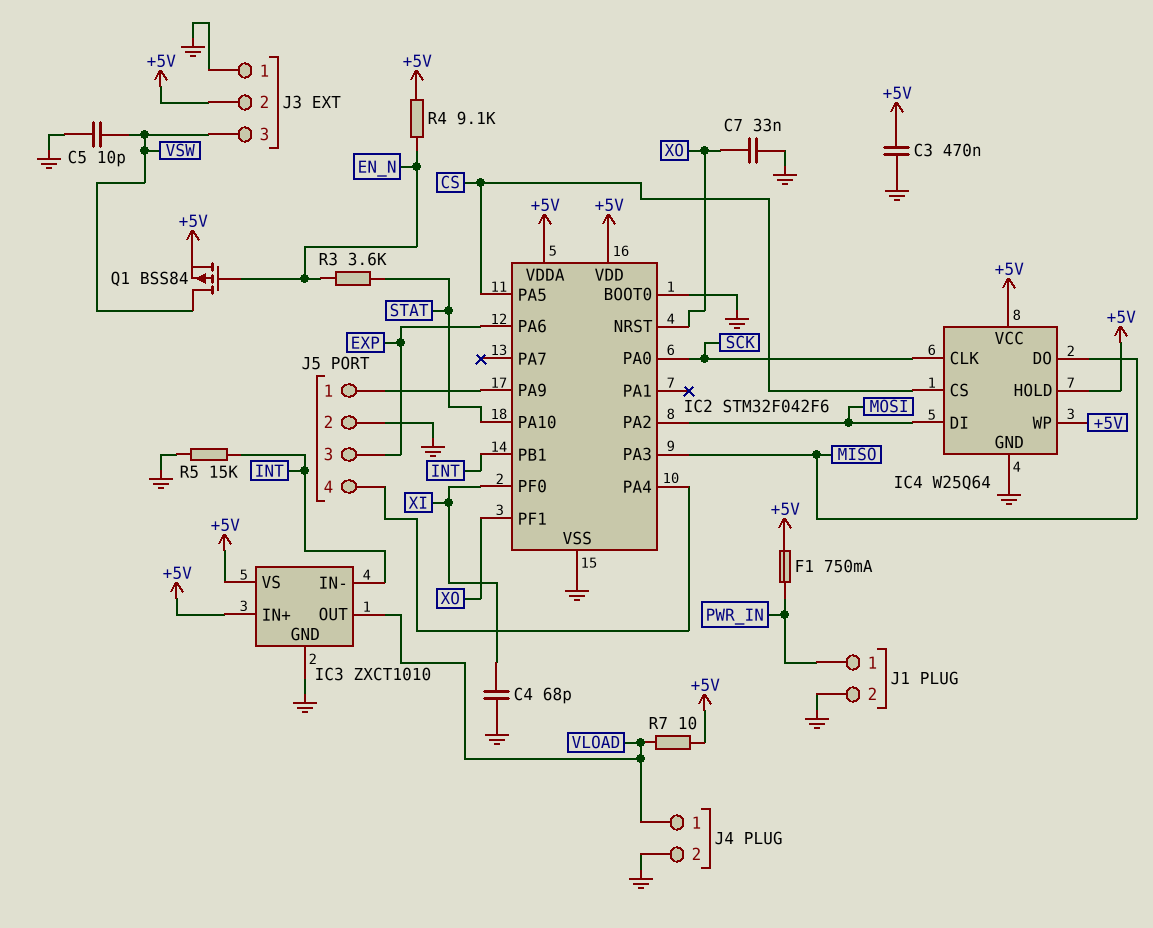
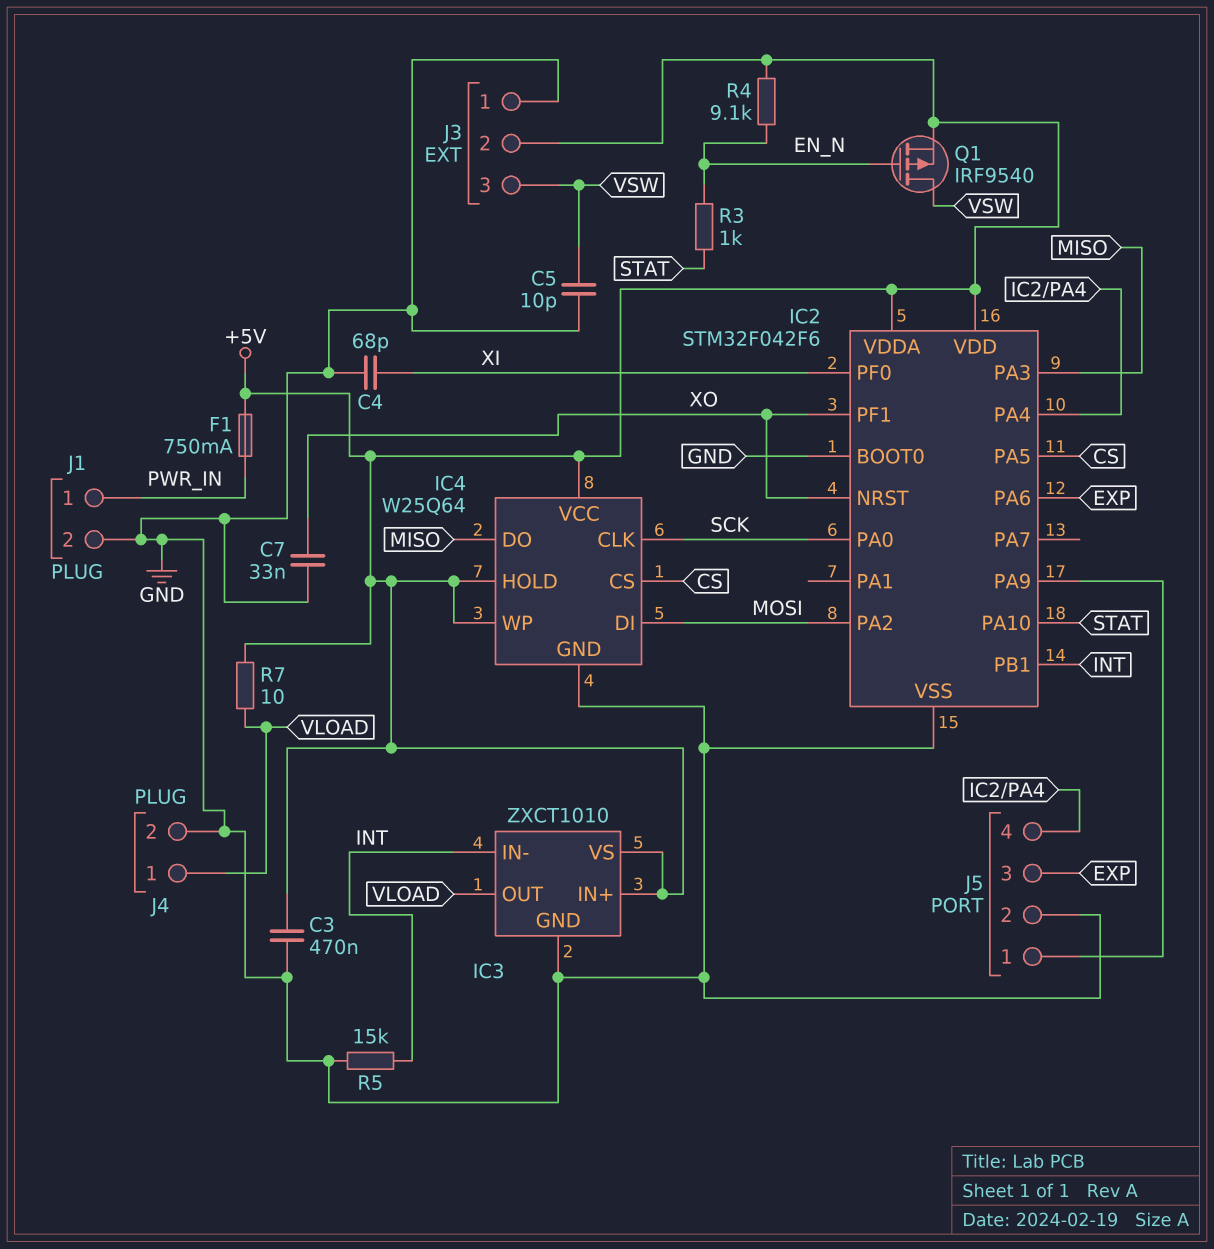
Q1: PMOS BSS84 (G EN_N, D VSW, S +5V) -> PMOS IRF9540 (G EN_N, D VSW, S +5V)
R3: 3.6k (EN_N, STAT) -> 1k (EN_N, STAT)

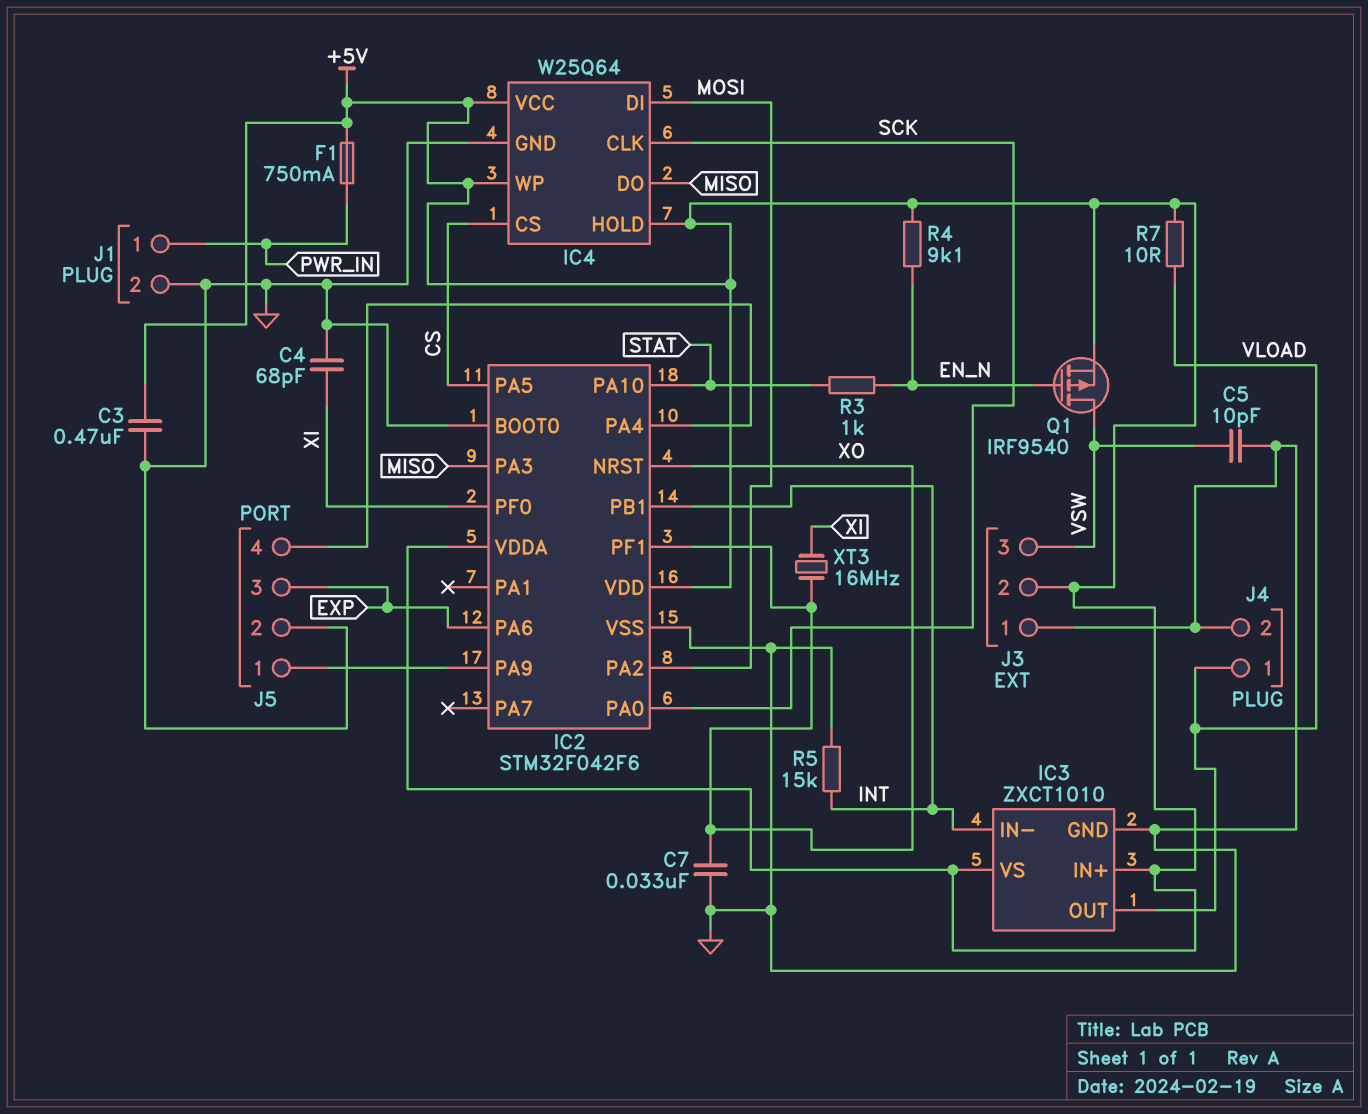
XT3: none -> 16MHz (XI, XO)

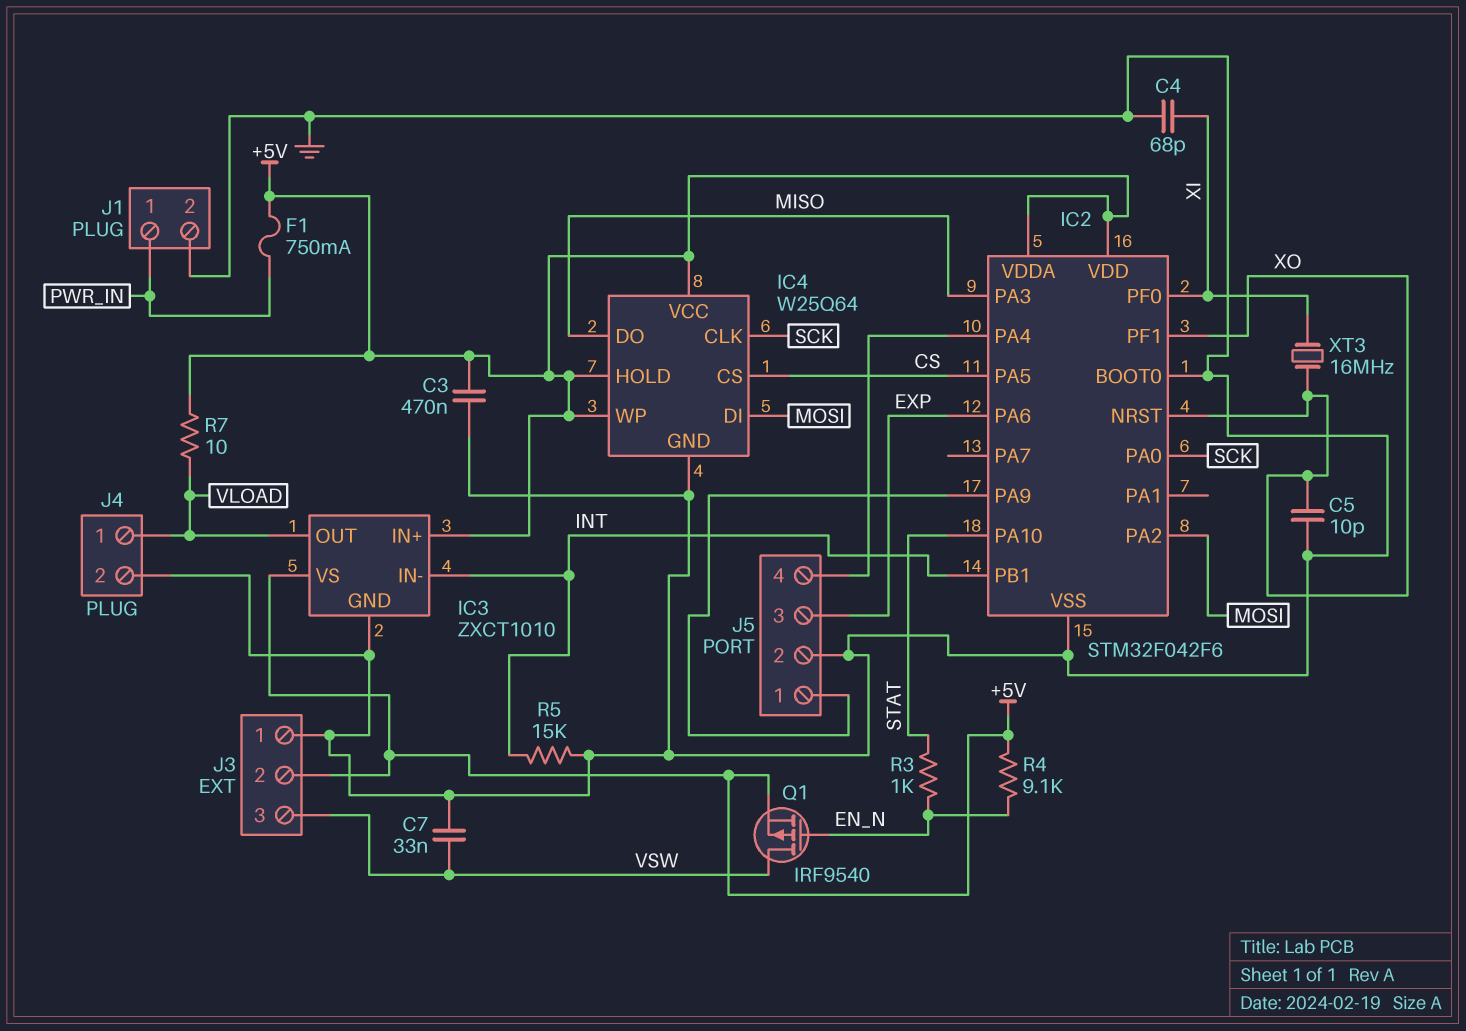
C5: 10pF (GND, VSW) -> 10pF (GND, XO)
C7: 33nF (GND, XO) -> 33nF (GND, VSW)

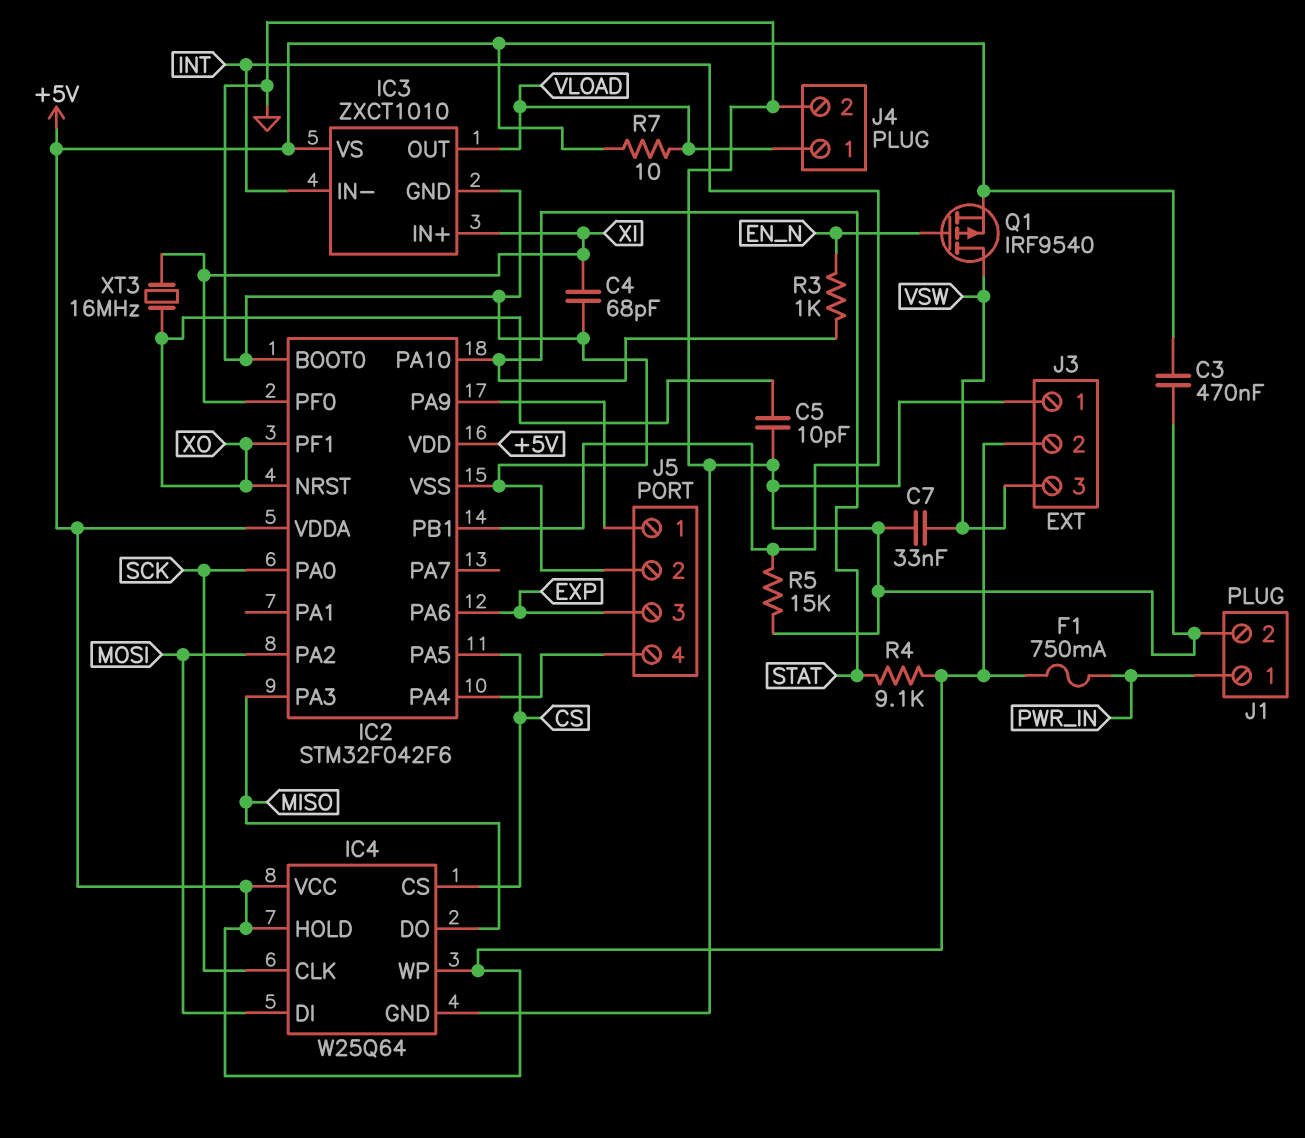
IC3 pin IN+: +5V -> XI
R4: 9.1k (+5V, EN_N) -> 9.1k (+5V, STAT)

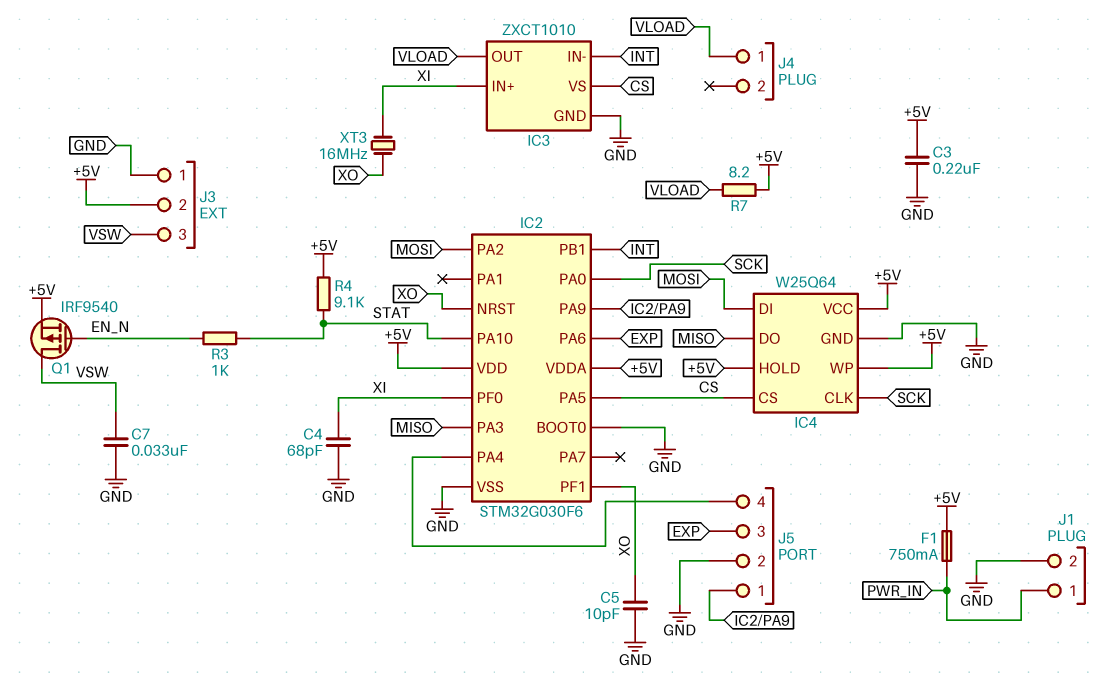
C3: 470nF (+5V, GND) -> 220nF (+5V, GND)
IC2: STM32F042F6 -> STM32G030F6
IC3 pin VS: +5V -> CS
J4 pin 2: GND -> none
R5: 15k (GND, INT) -> none
R7: 10 (+5V, VLOAD) -> 8.2 (+5V, VLOAD)

